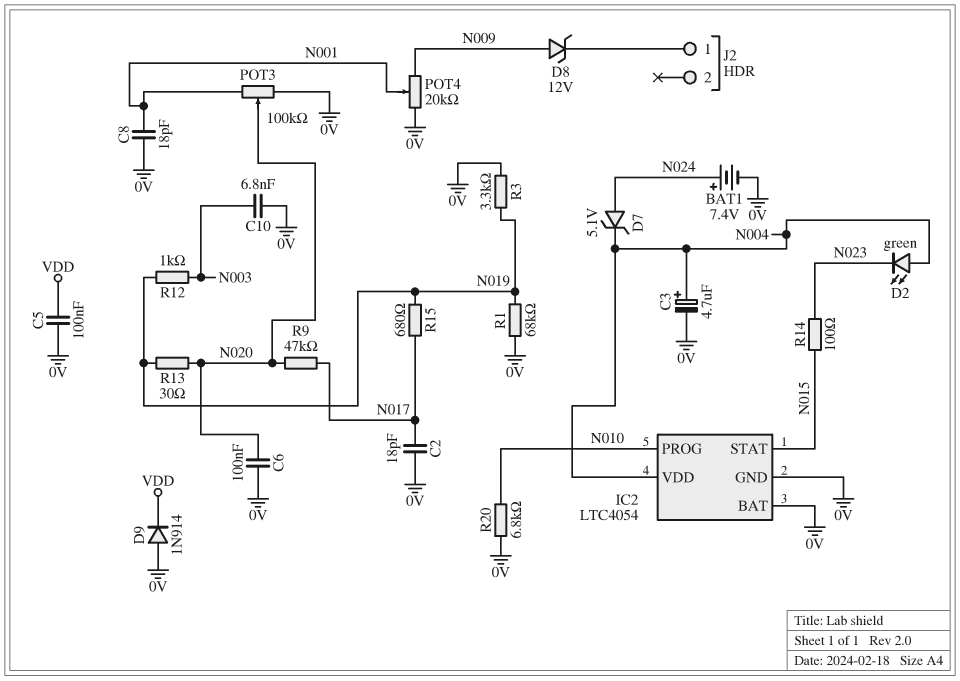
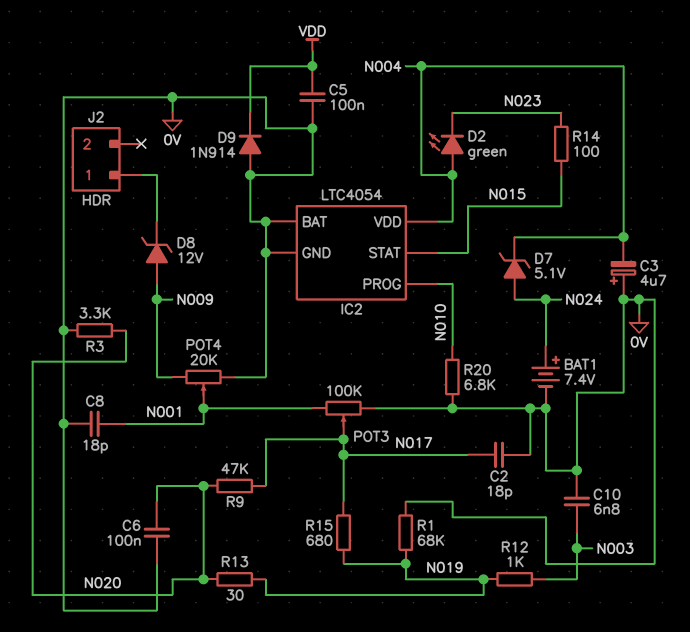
C3: 4.7uF (plus N004, minus 0V) -> 4.7uF (plus 0V, minus N004)
POT3: 100k (0V, N001, wiper N020) -> 100k (0V, N001, wiper N017)
R3: 3.3k (0V, N019) -> 3.3k (0V, N020)

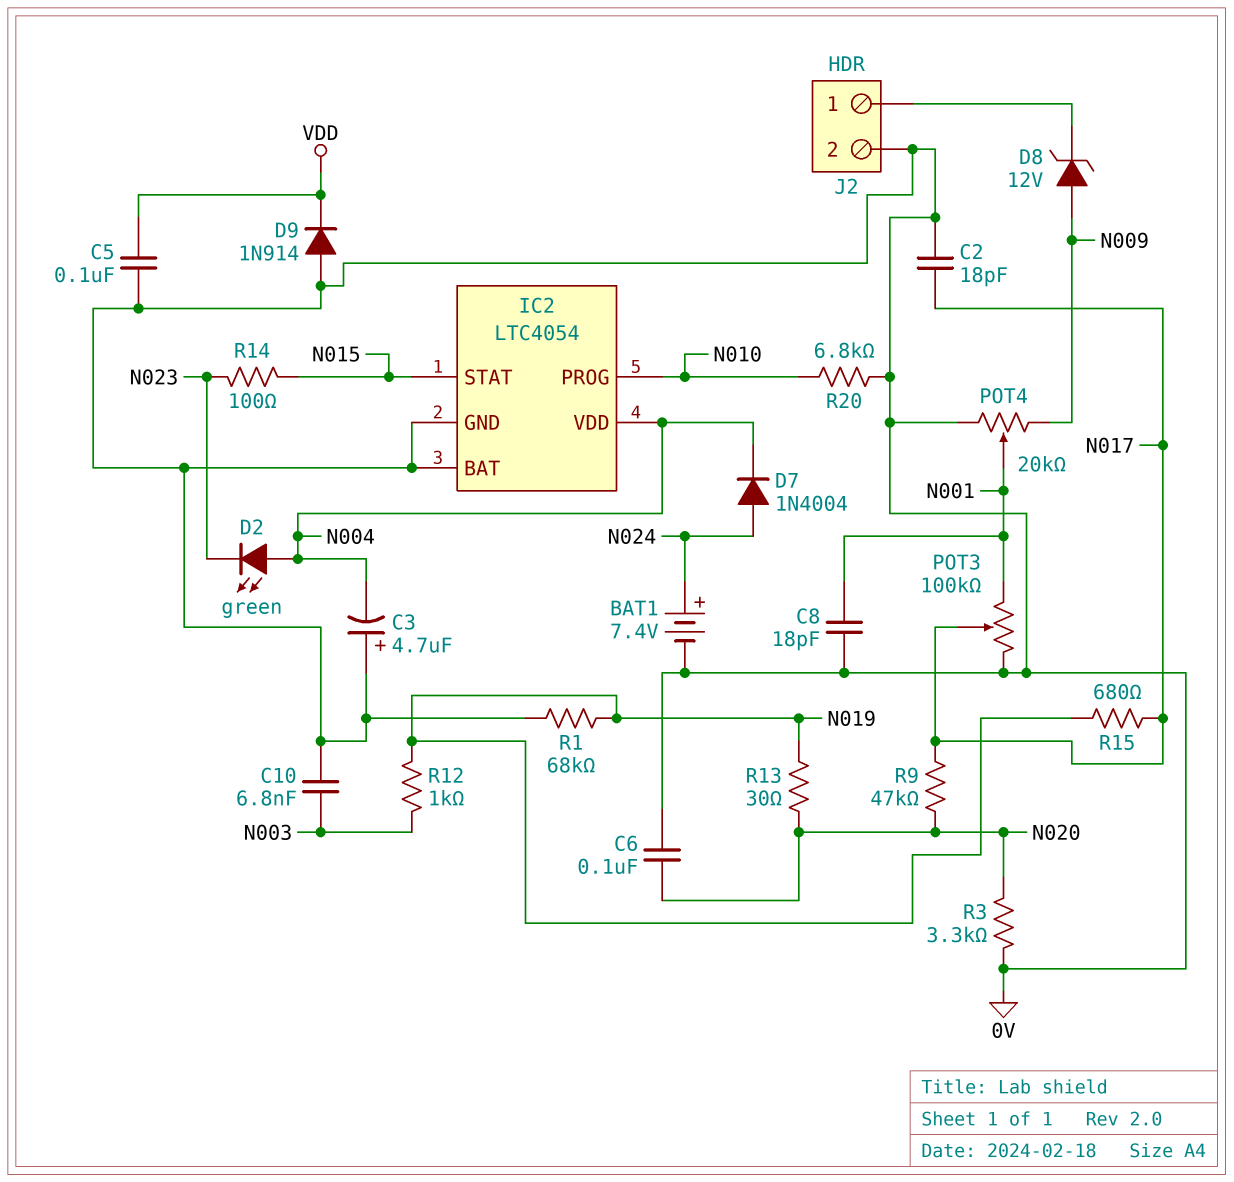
D7: zener 5.1V (A N024, K N004) -> diode 1N4004 (A N024, K N004)
J2 pin 2: none -> 0V

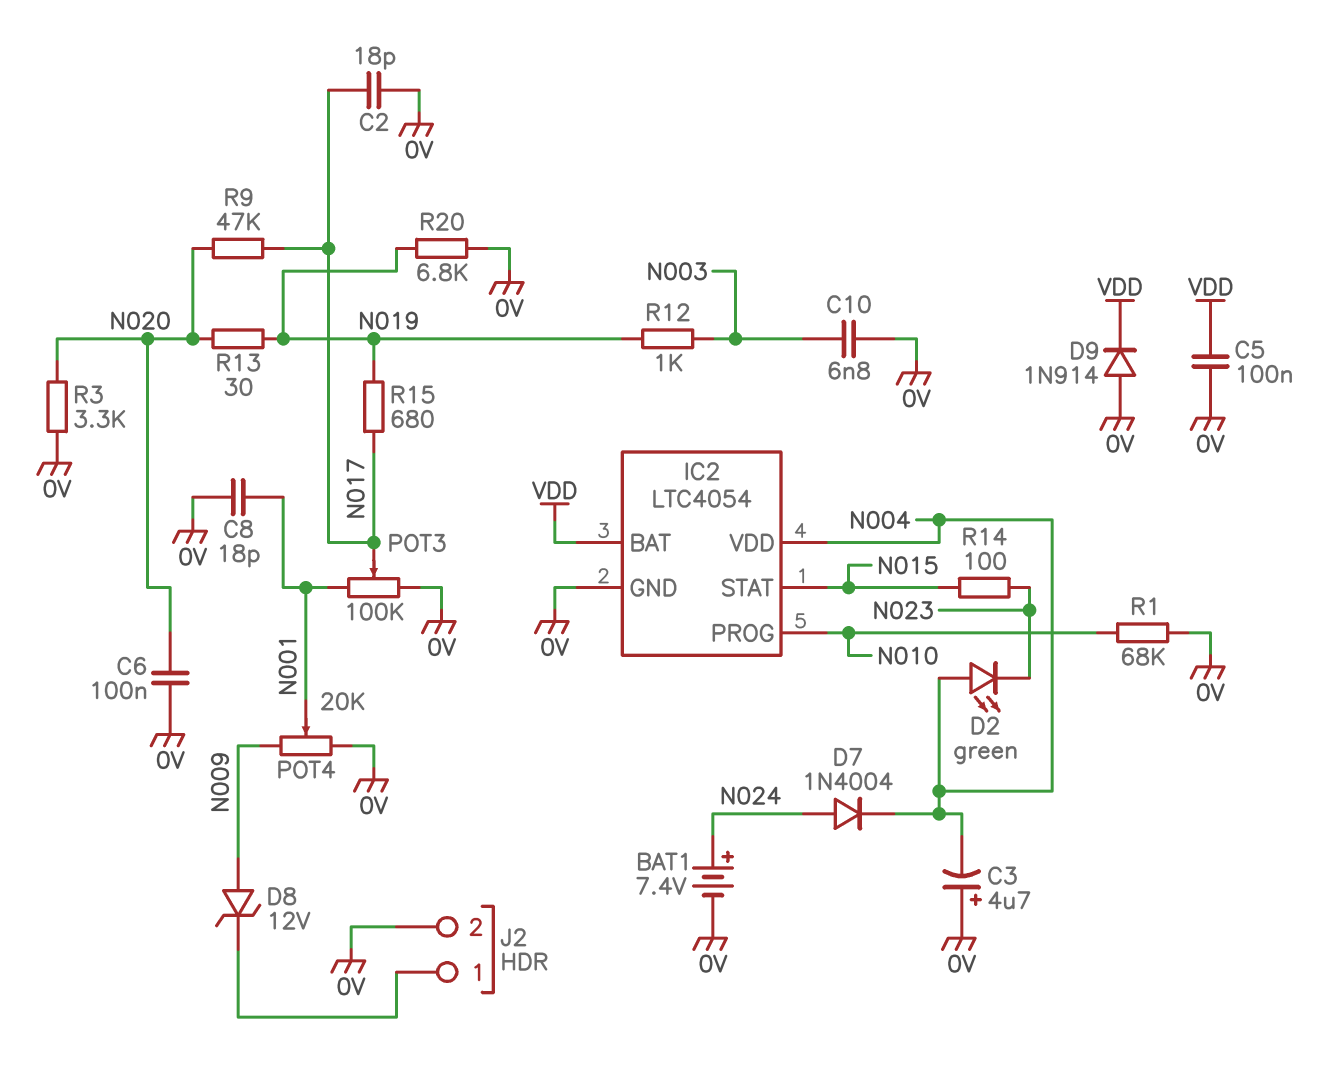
IC2 pin BAT: 0V -> VDD
R1: 68k (0V, N019) -> 68k (0V, N010)
R20: 6.8k (0V, N010) -> 6.8k (0V, N019)

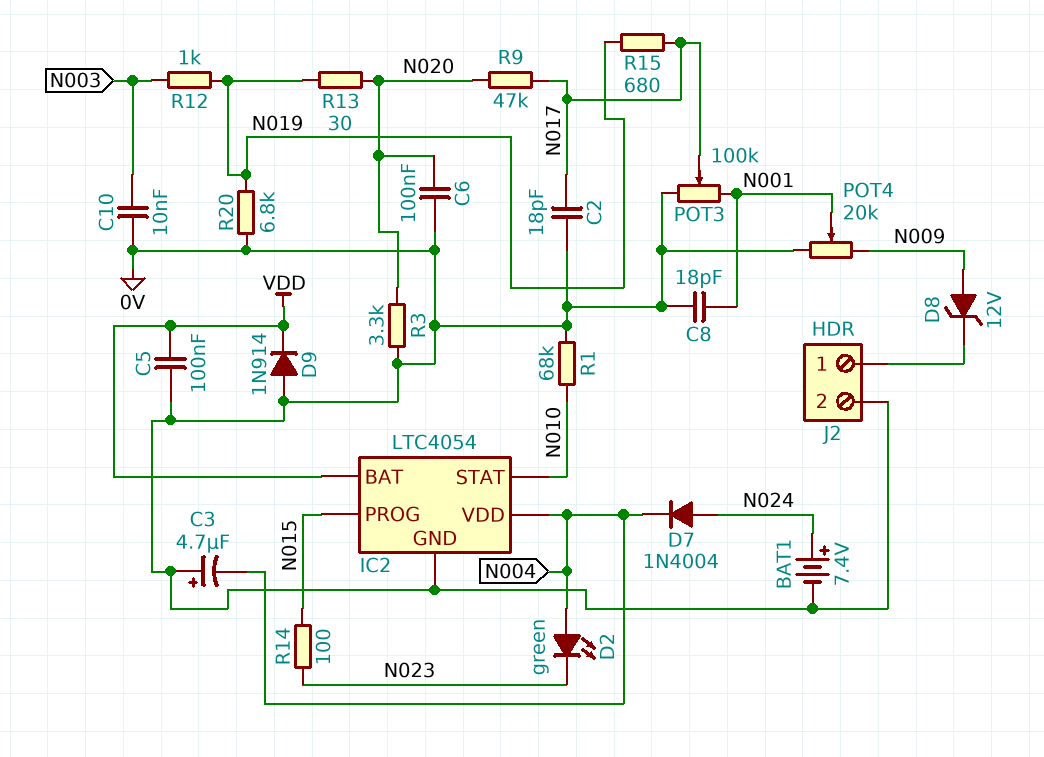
C10: 6.8nF (0V, N003) -> 10nF (0V, N003)
IC2 pin PROG: N010 -> N015
IC2 pin STAT: N015 -> N010

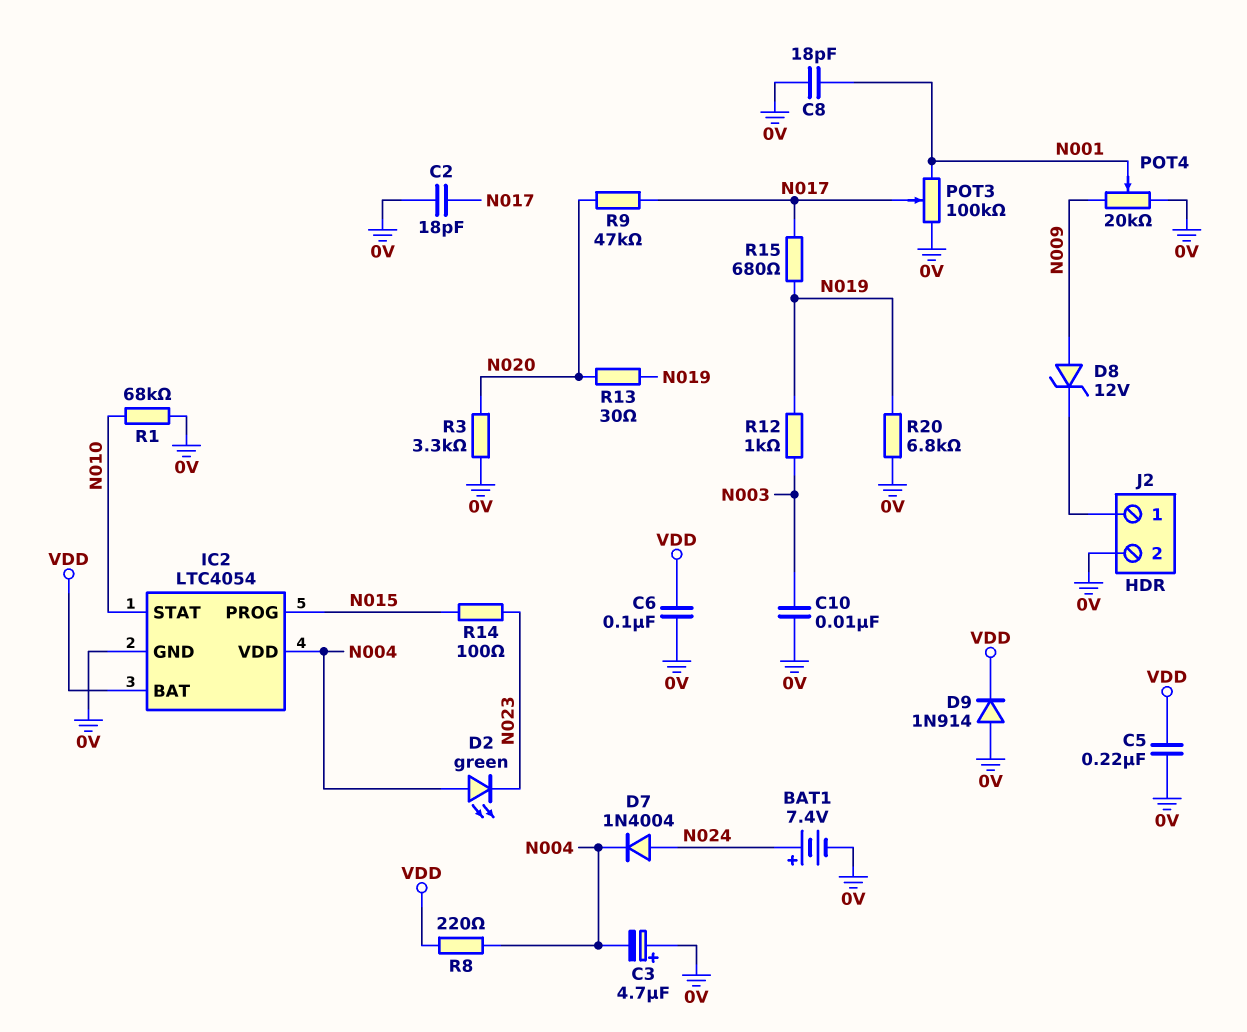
C5: 100nF (0V, VDD) -> 220nF (0V, VDD)
C6: 100nF (0V, N020) -> 100nF (0V, VDD)
R8: none -> 220 (N004, VDD)

